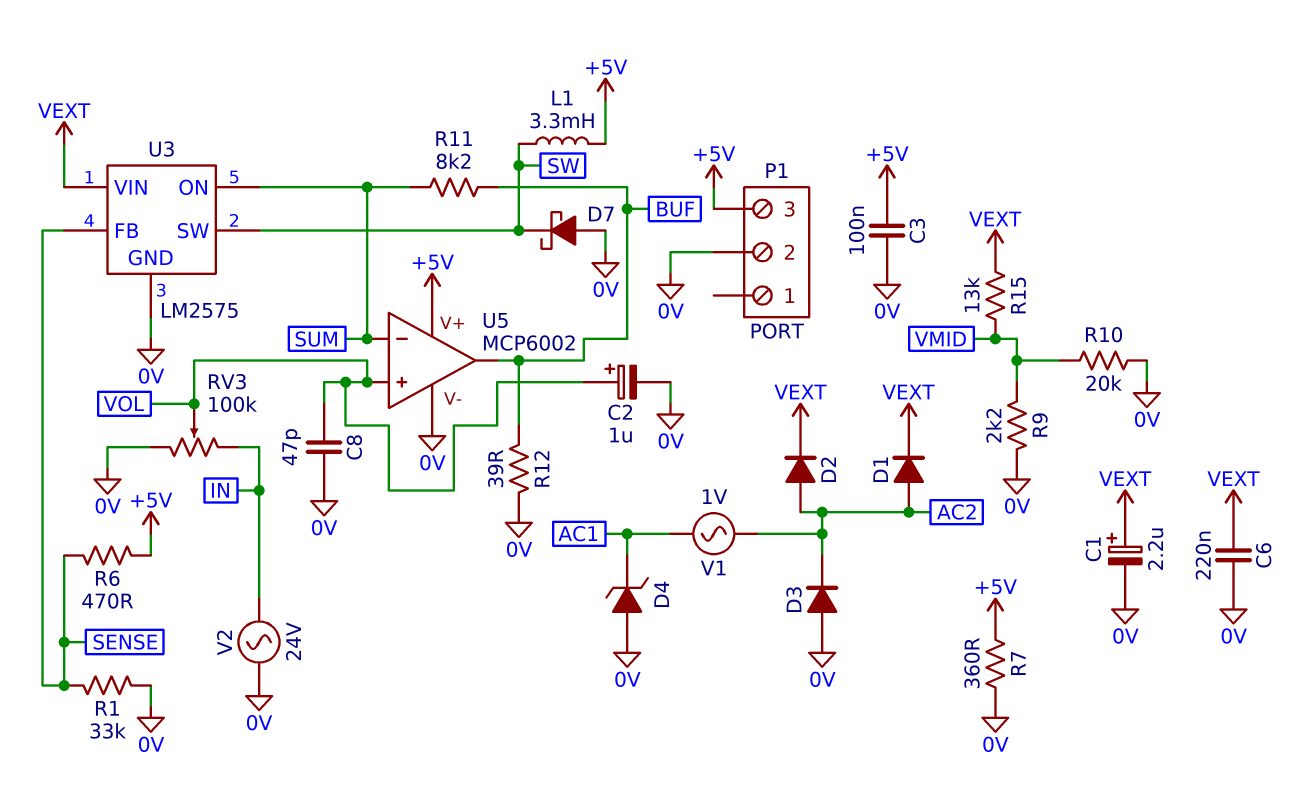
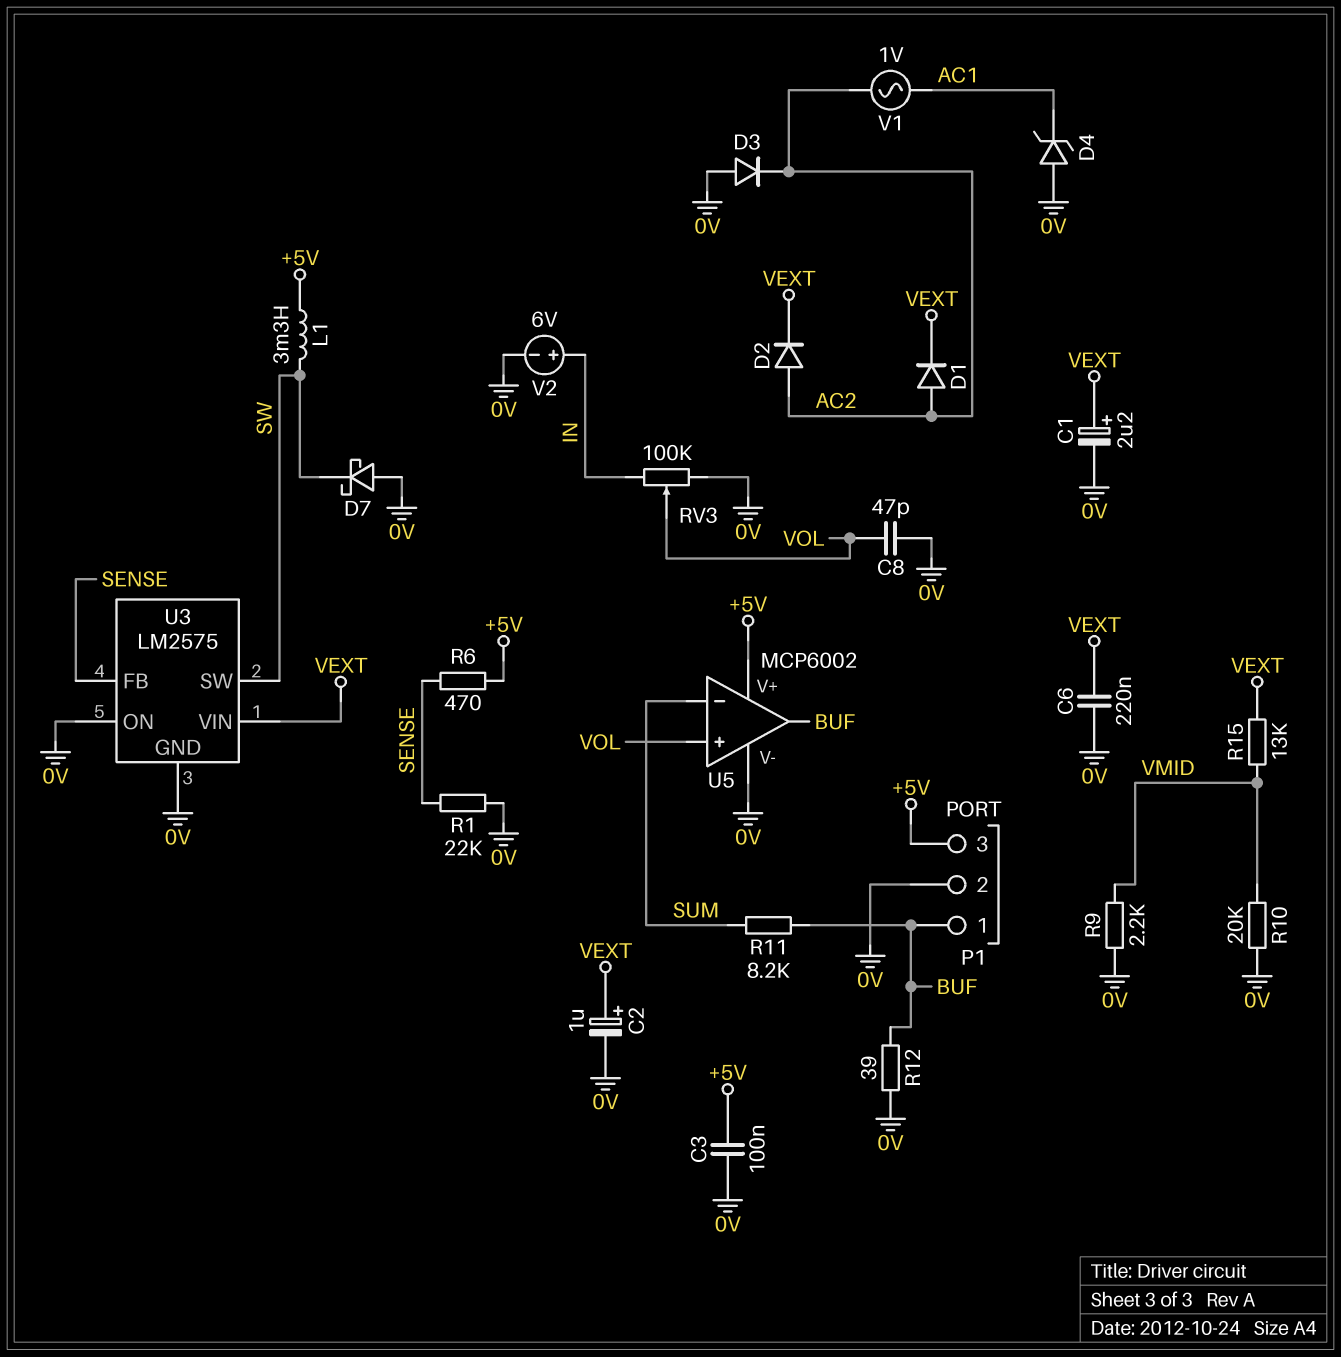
C2: 1uF (plus VOL, minus 0V) -> 1uF (plus VEXT, minus 0V)
P1 pin 1: none -> BUF
R1: 33k (0V, SENSE) -> 22k (0V, SENSE)
R7: 360 (+5V, 0V) -> none
U3 pin ON: SUM -> 0V
V2: AC 24V (0V, IN) -> 6V (plus IN, minus 0V)

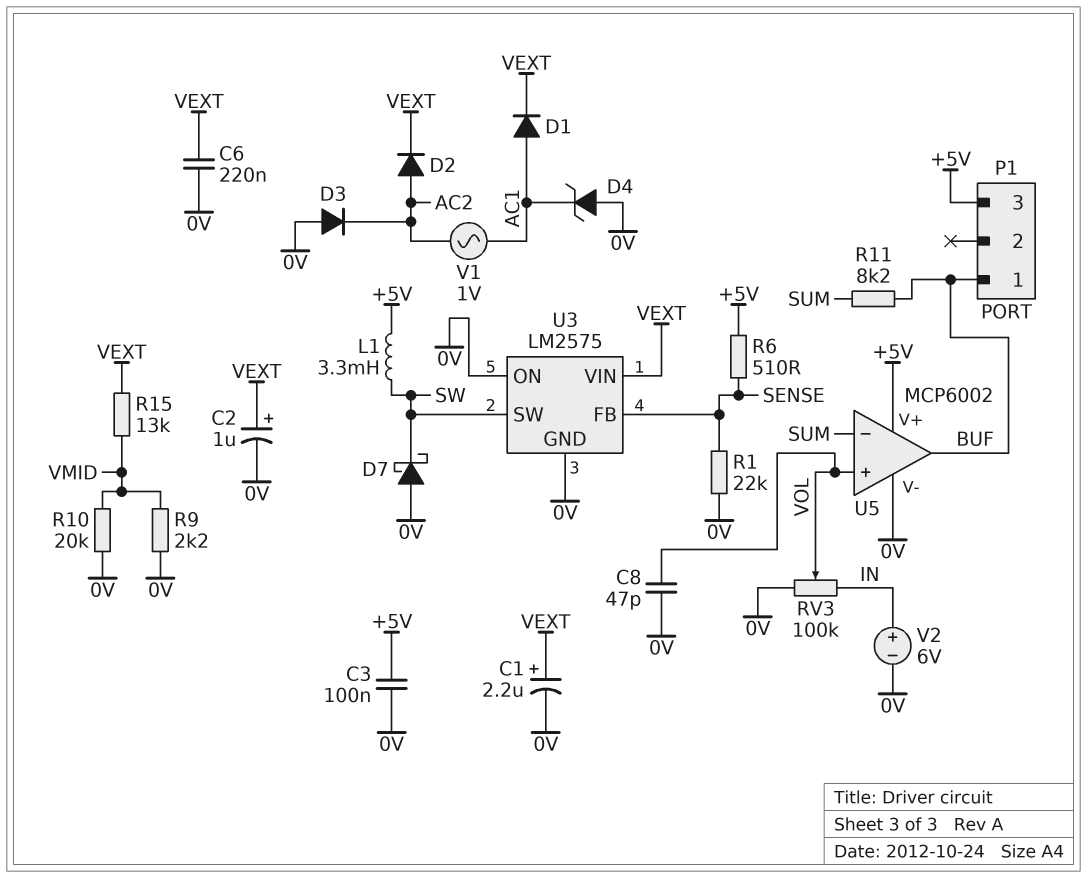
D1: diode (A AC2, K VEXT) -> diode (A AC1, K VEXT)
P1 pin 2: 0V -> none
R6: 470 (+5V, SENSE) -> 510 (+5V, SENSE)
R12: 39 (0V, BUF) -> none

